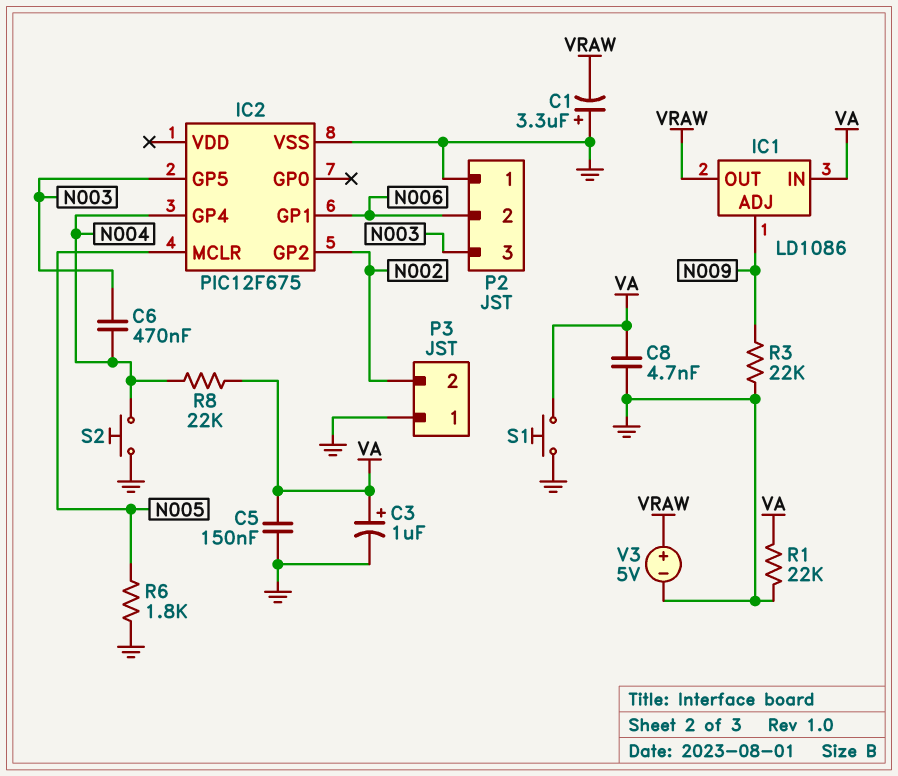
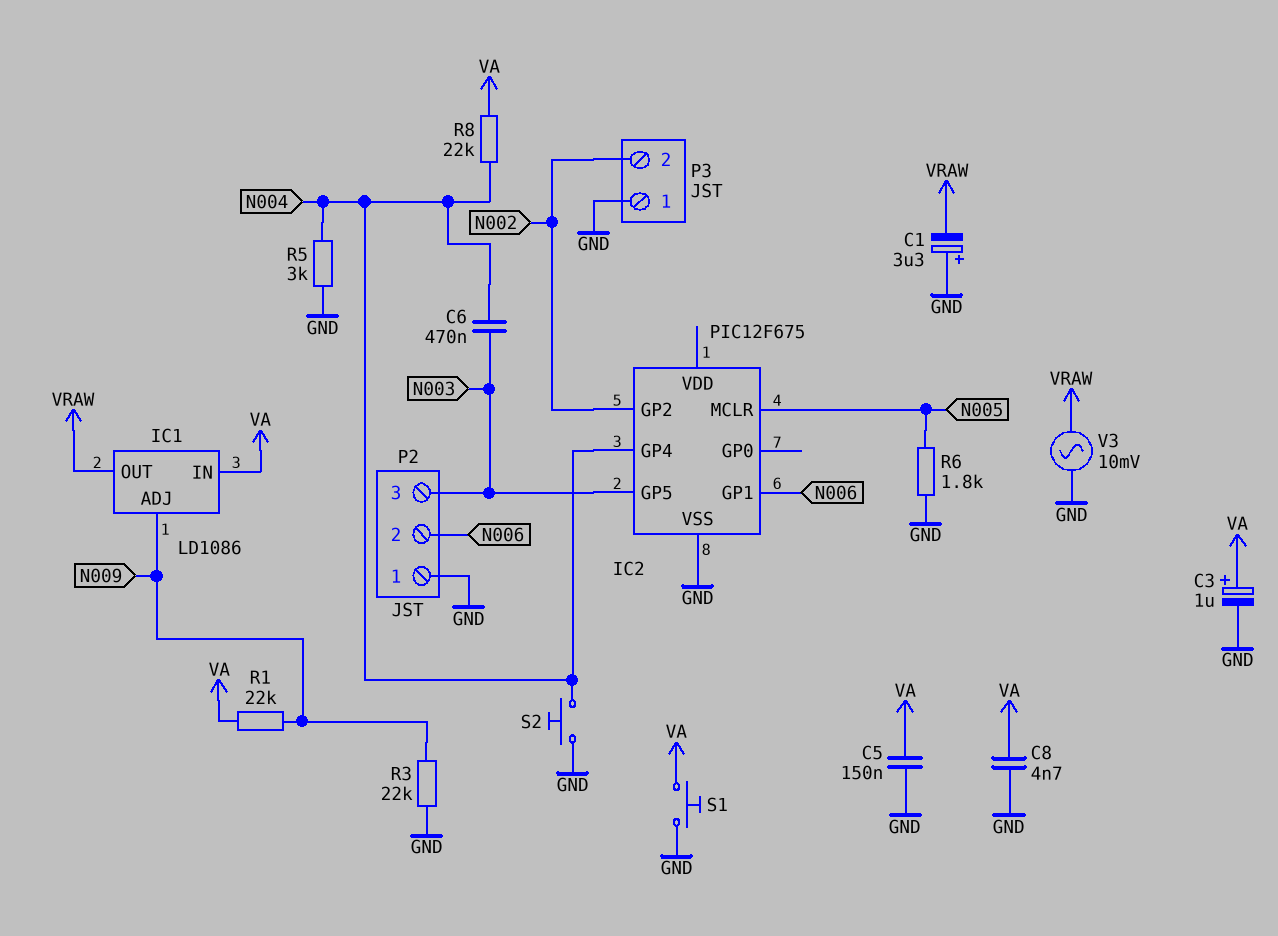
R1: 22k (GND, VA) -> 22k (N009, VA)
R5: none -> 3k (GND, N004)
V3: 5V (plus VRAW, minus GND) -> AC 10mV (GND, VRAW)

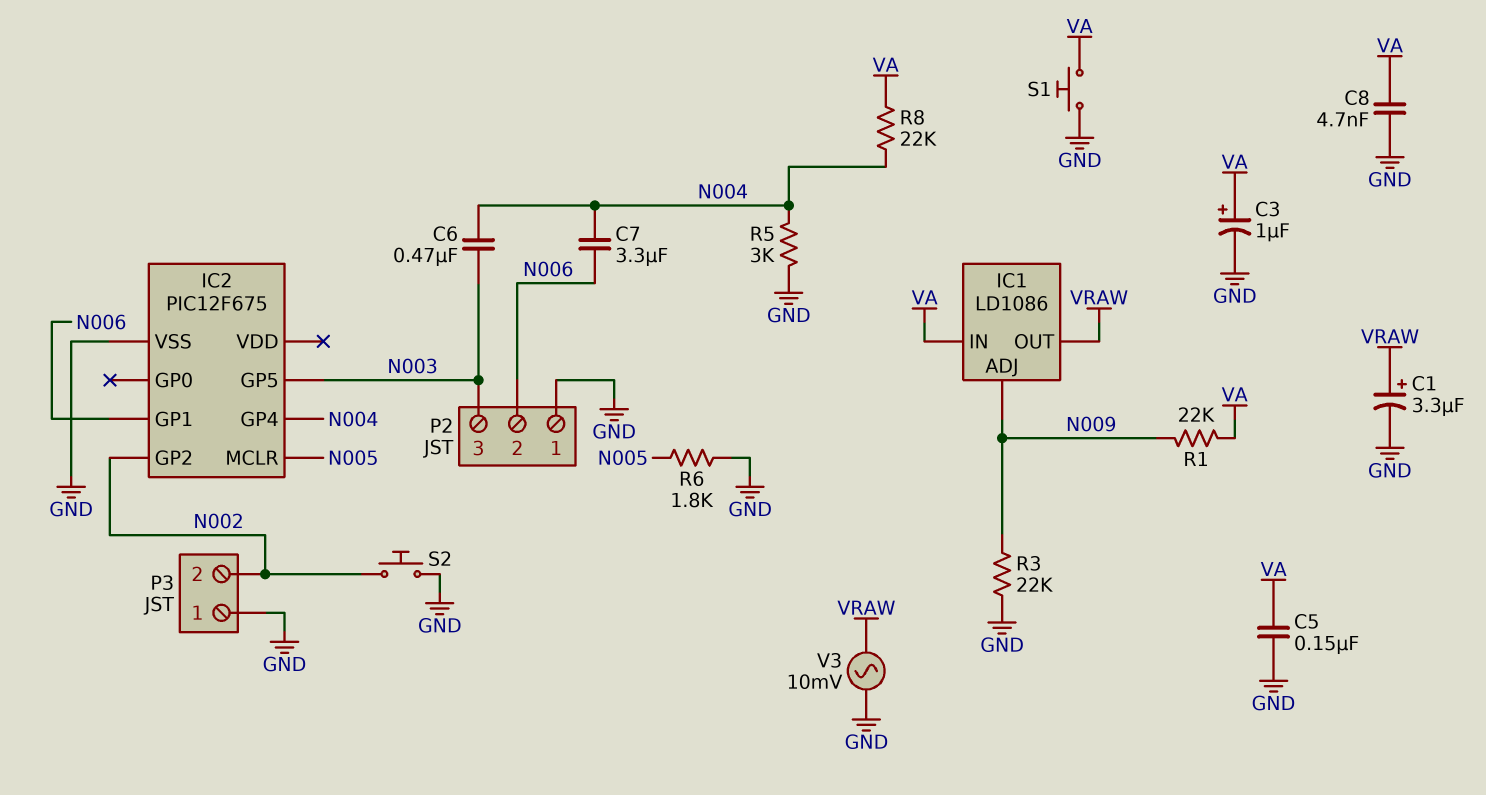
C1: 3.3uF (plus GND, minus VRAW) -> 3.3uF (plus VRAW, minus GND)
C7: none -> 3.3uF (N004, N006)
S2: button (GND, N004) -> button (GND, N002)

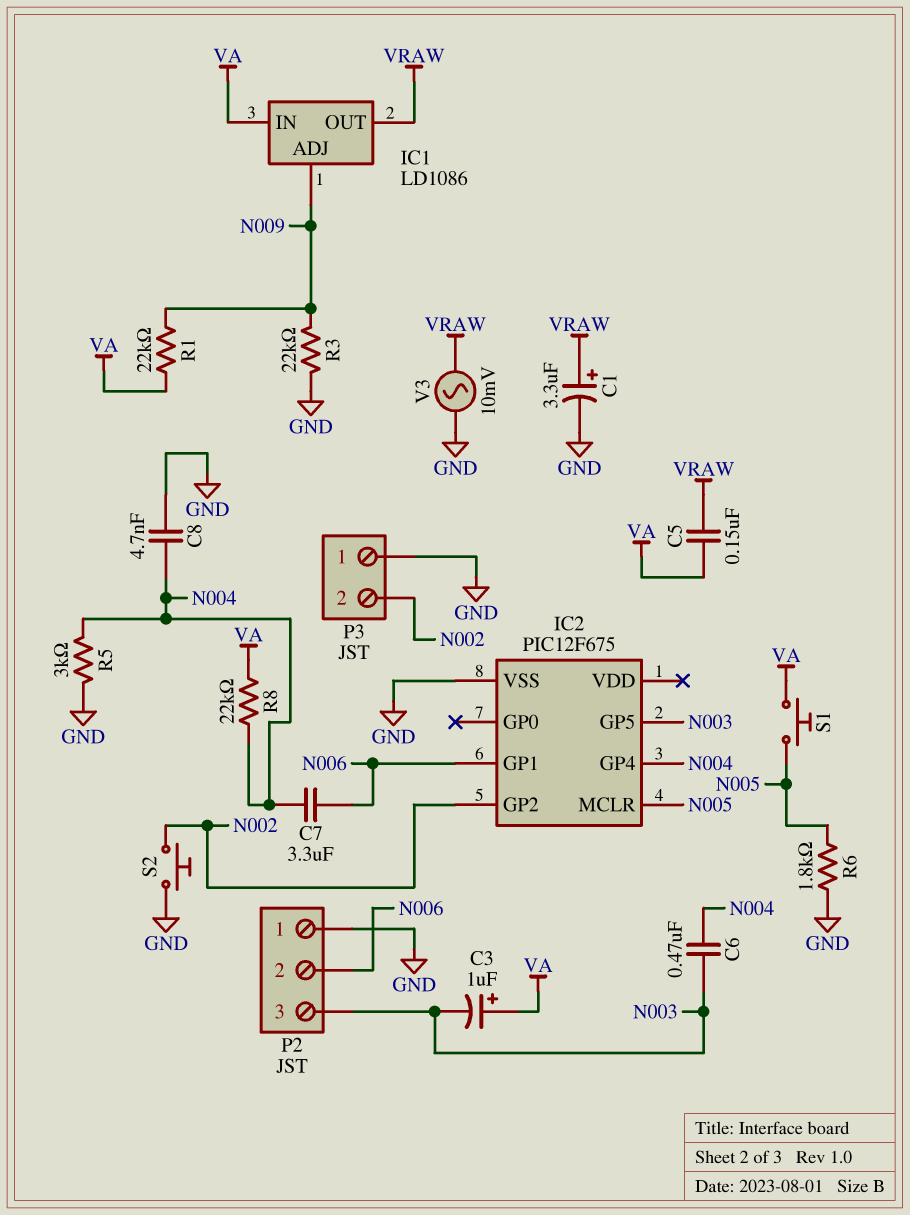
C3: 1uF (plus VA, minus GND) -> 1uF (plus VA, minus N003)
C5: 150nF (GND, VA) -> 150nF (VA, VRAW)
C8: 4.7nF (GND, VA) -> 4.7nF (GND, N004)
S1: button (GND, VA) -> button (N005, VA)

